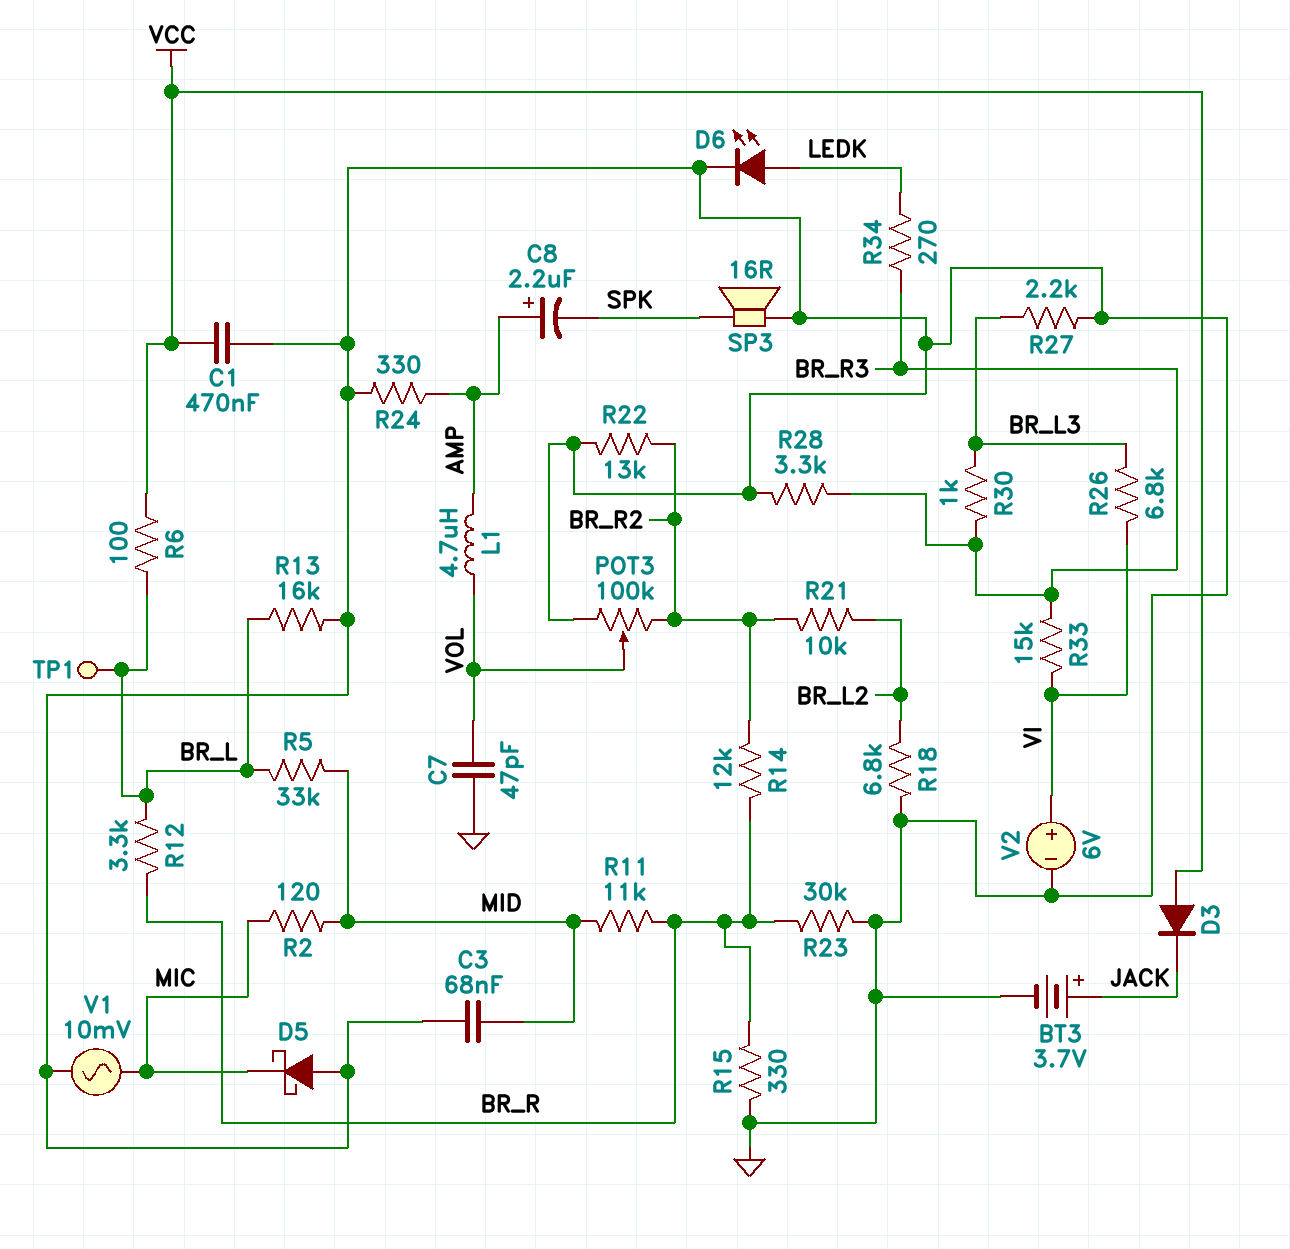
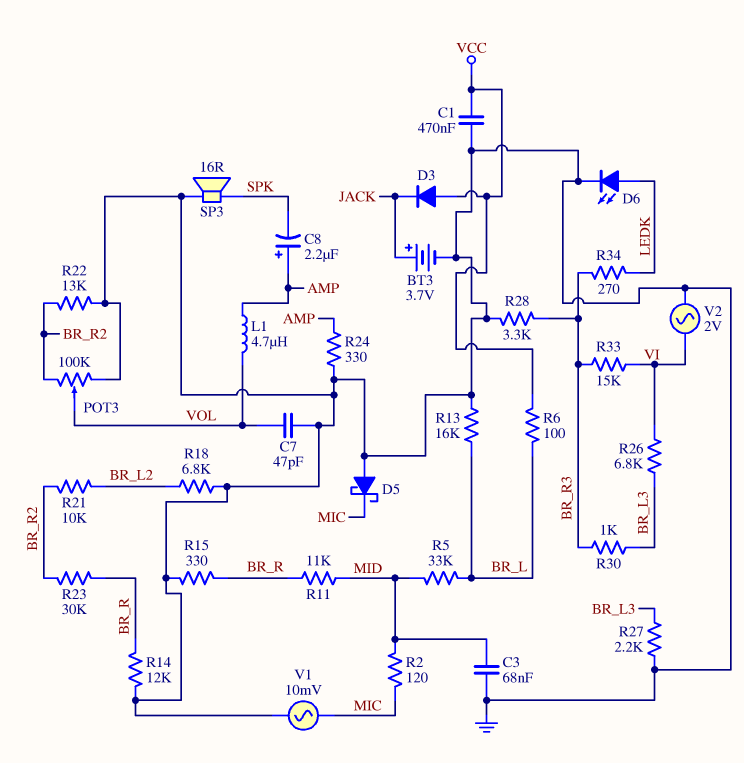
R12: 3.3k (BR_L, BR_R) -> none
R14: 12k (BR_R, BR_R2) -> 12k (BR_R, GND)
R23: 30k (BR_R, GND) -> 30k (BR_R, BR_R2)
TP1: test point (BR_L) -> none
V2: 6V (plus VI, minus GND) -> AC 2V (GND, VI)

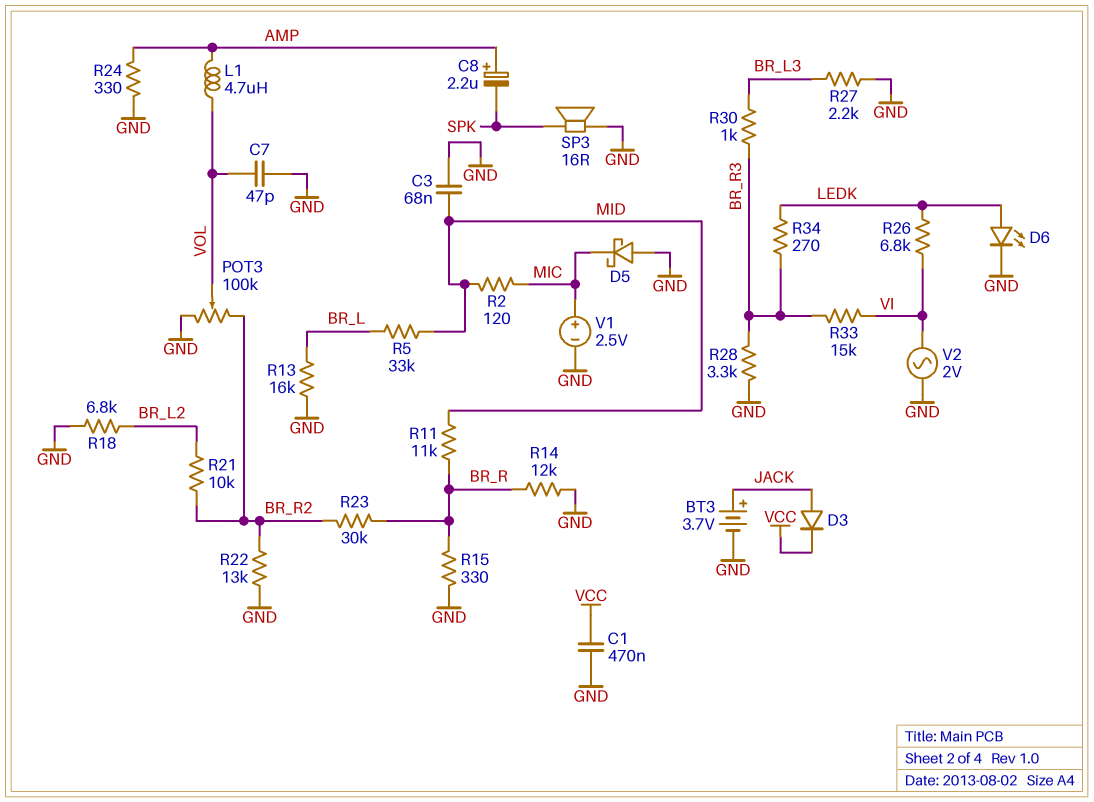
D3: diode (A VCC, K JACK) -> diode (A JACK, K VCC)
R6: 100 (BR_L, VCC) -> none
R26: 6.8k (BR_L3, VI) -> 6.8k (LEDK, VI)
V1: AC 10mV (GND, MIC) -> 2.5V (plus MIC, minus GND)

